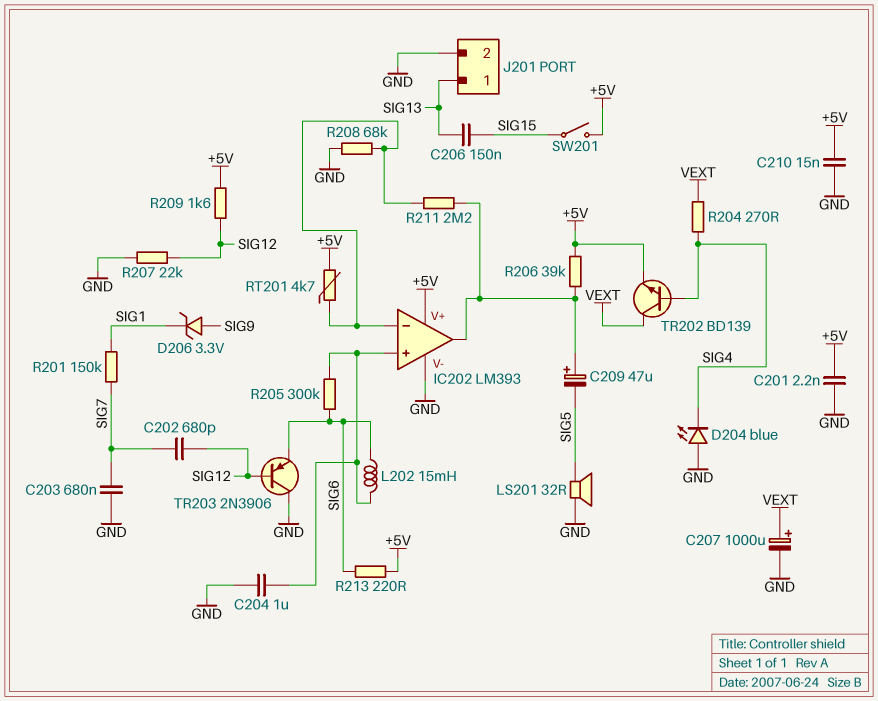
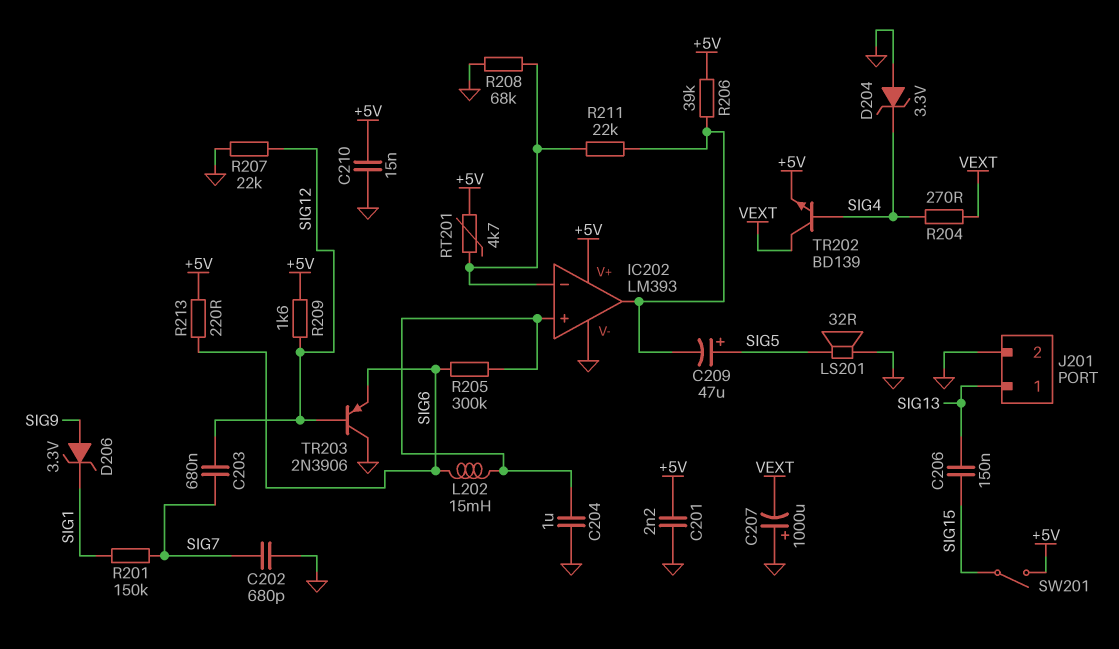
C202: 680pF (SIG7, SIG12) -> 680pF (GND, SIG7)
C203: 680nF (GND, SIG7) -> 680nF (SIG7, SIG12)
C207: 1000uF (plus VEXT, minus GND) -> 1000uF (plus GND, minus VEXT)
C209: 47uF (plus IC202/out, minus SIG5) -> 47uF (plus SIG5, minus IC202/out)
D204: LED blue (A GND, K SIG4) -> zener 3.3V (A GND, K SIG4)
R211: 2.2M (IC202/in-, IC202/out) -> 22k (IC202/in-, IC202/out)

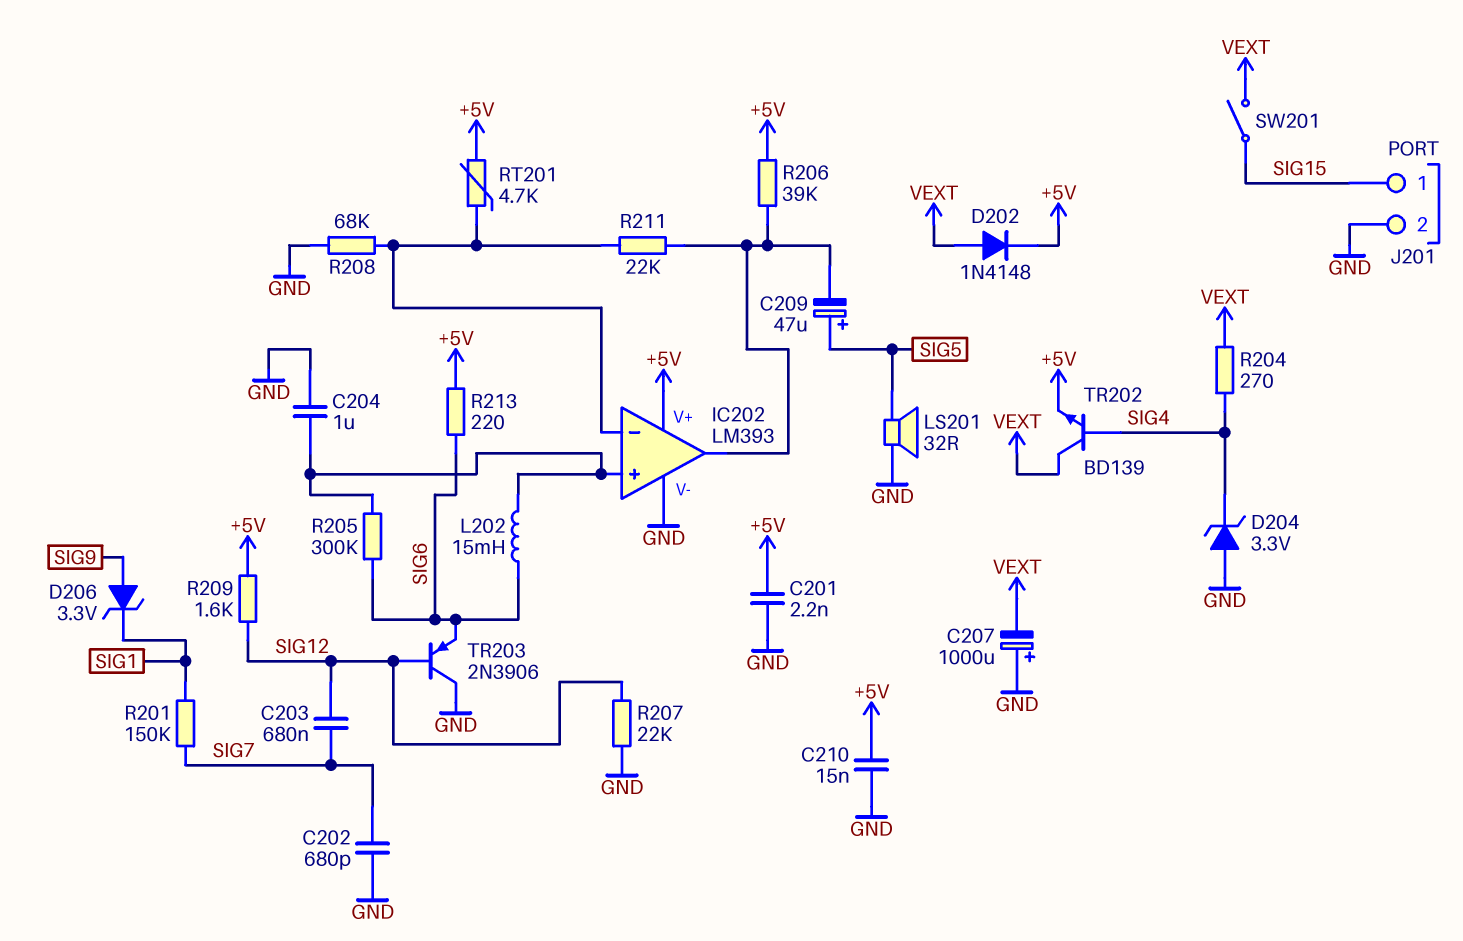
C206: 150nF (SIG13, SIG15) -> none
D202: none -> diode 1N4148 (A VEXT, K +5V)
J201 pin 1: SIG13 -> SIG15
SW201: switch (+5V, SIG15) -> switch (SIG15, VEXT)

